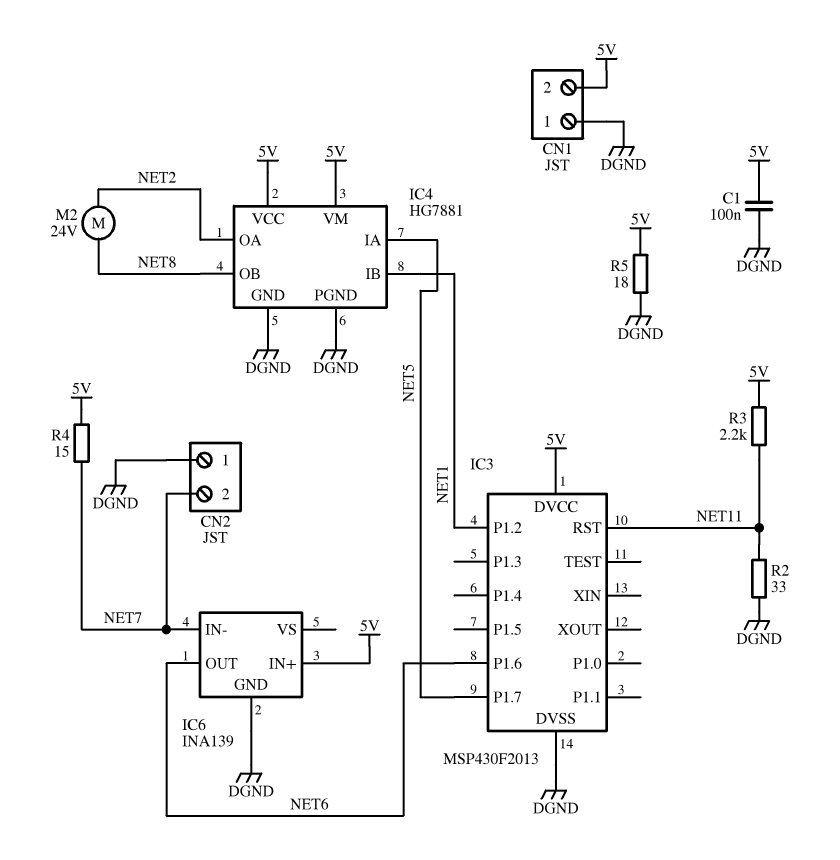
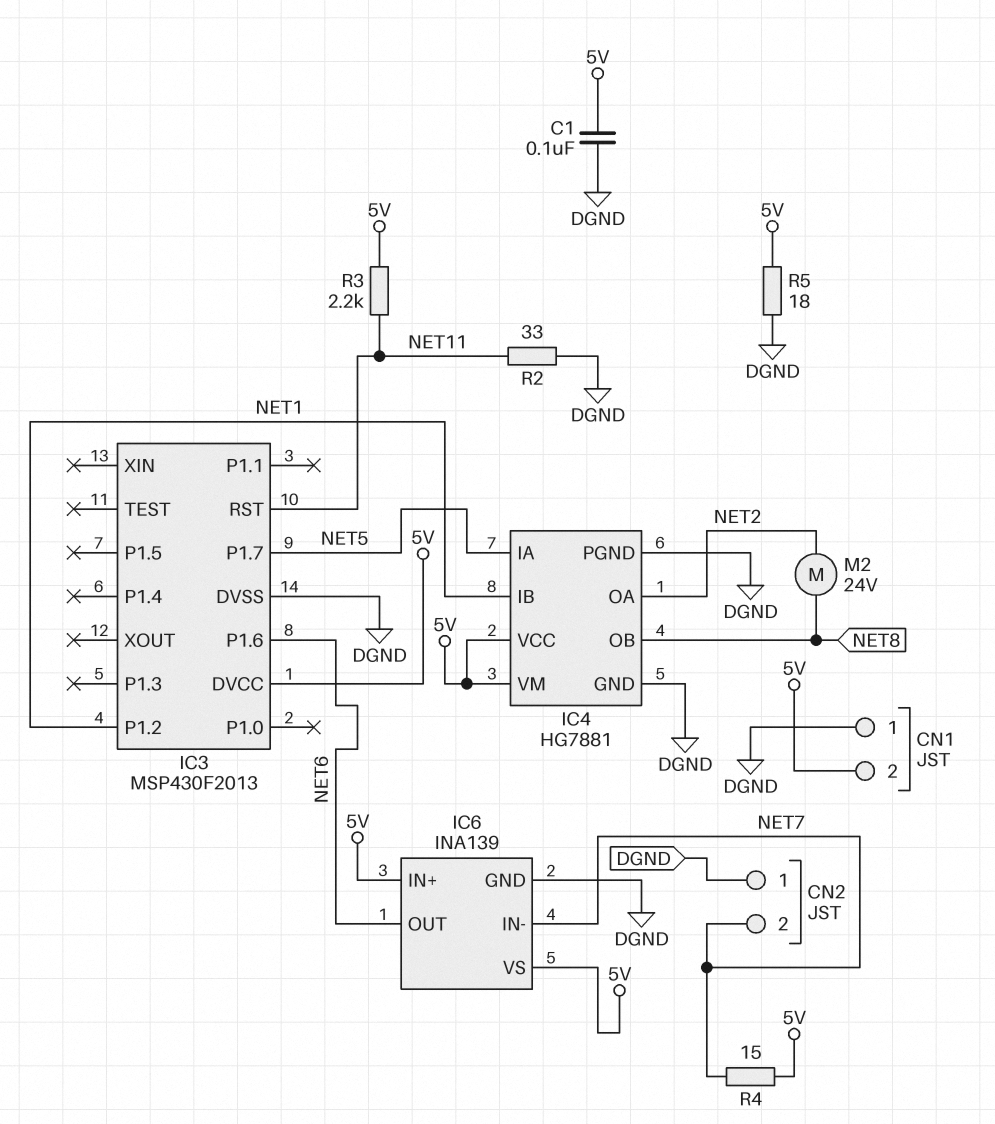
IC6 pin VS: none -> 5V

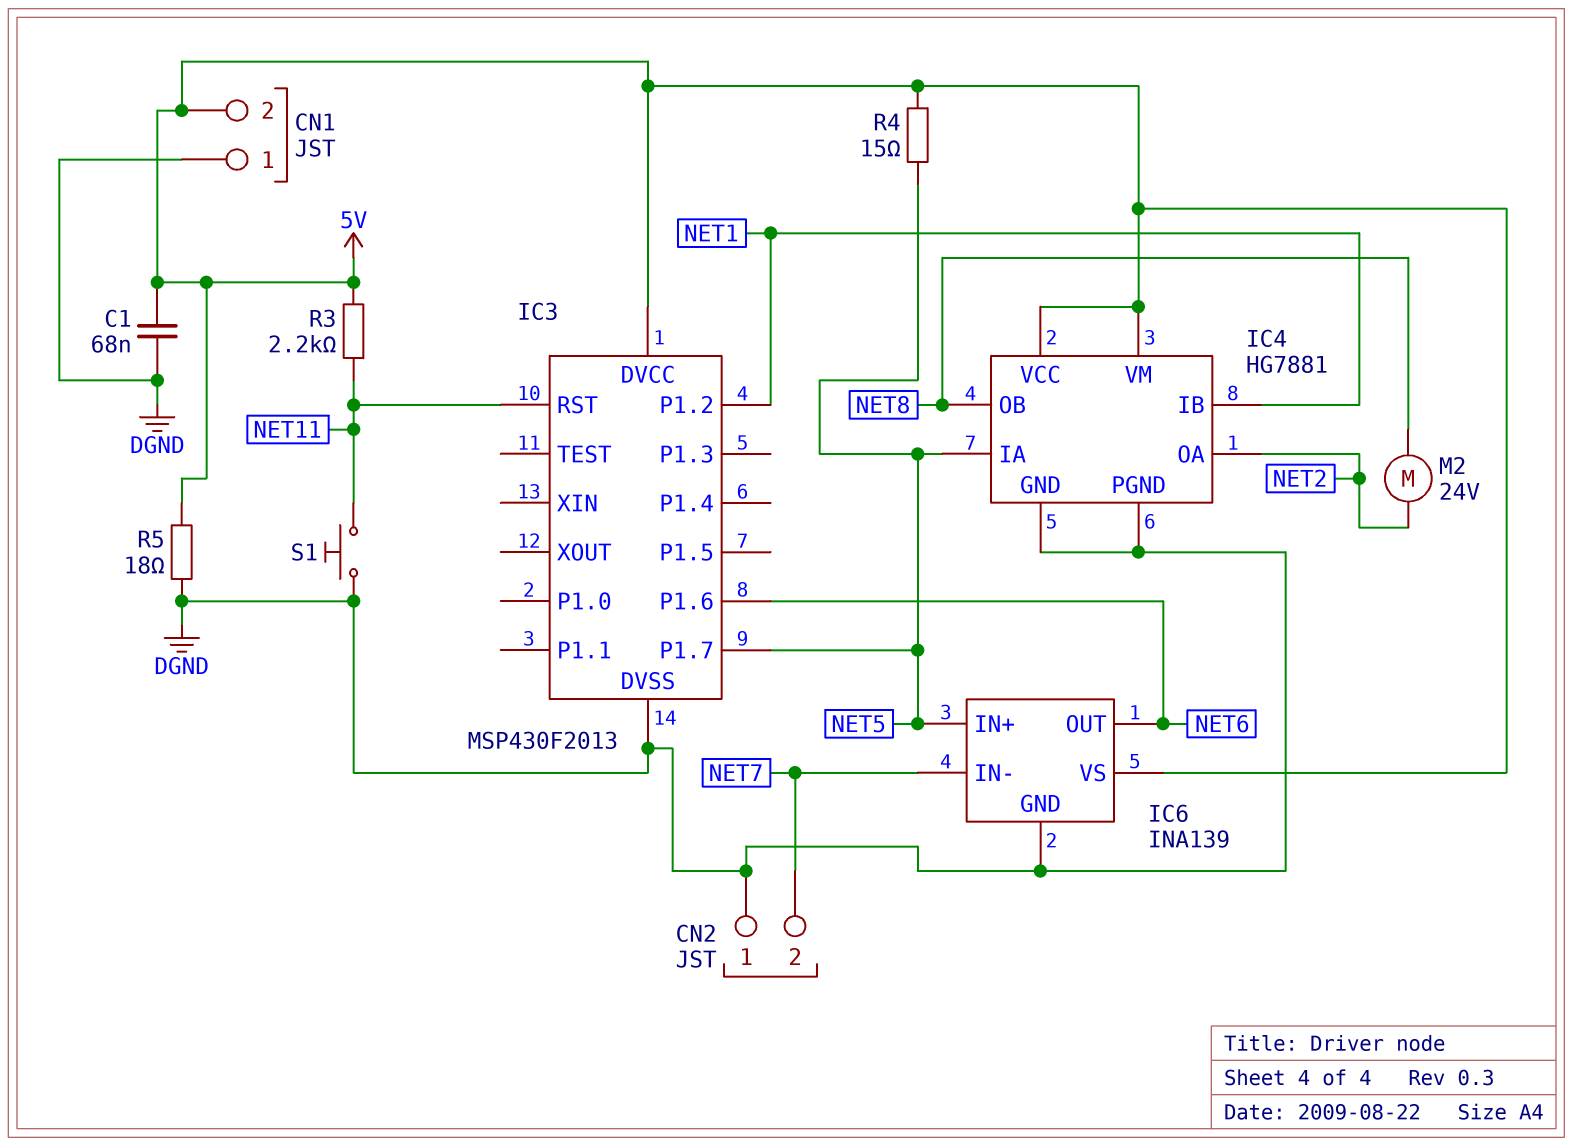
C1: 100nF (5V, DGND) -> 68nF (5V, DGND)
IC6 pin IN+: 5V -> NET5
R2: 33 (DGND, NET11) -> none
R4: 15 (5V, NET7) -> 15 (5V, NET5)
S1: none -> button (DGND, NET11)

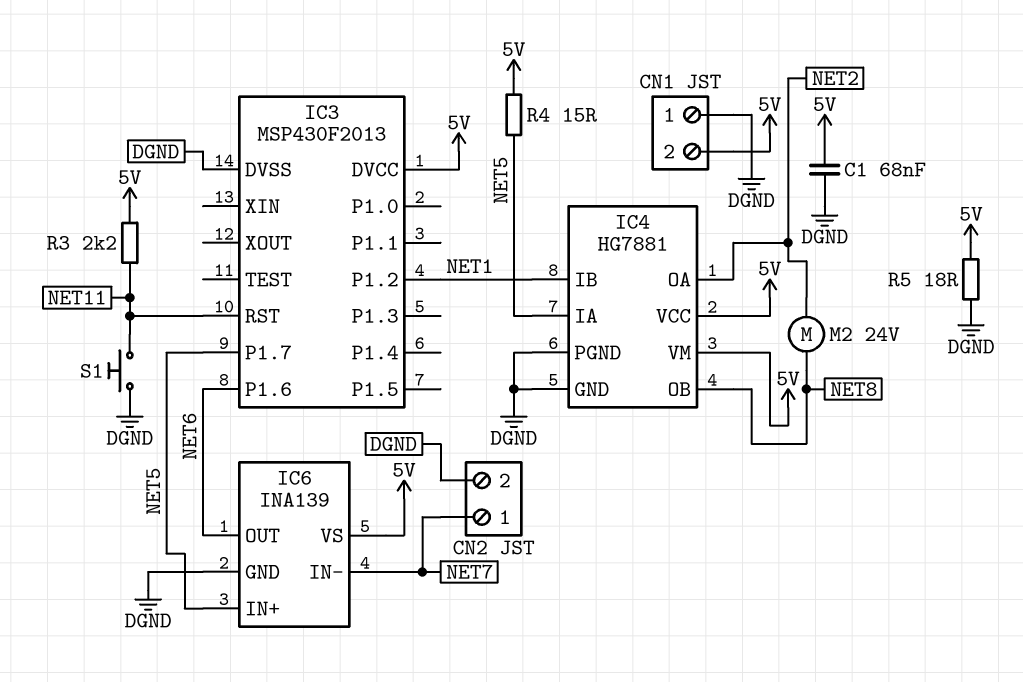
CN2 pin 1: DGND -> NET7
CN2 pin 2: NET7 -> DGND

